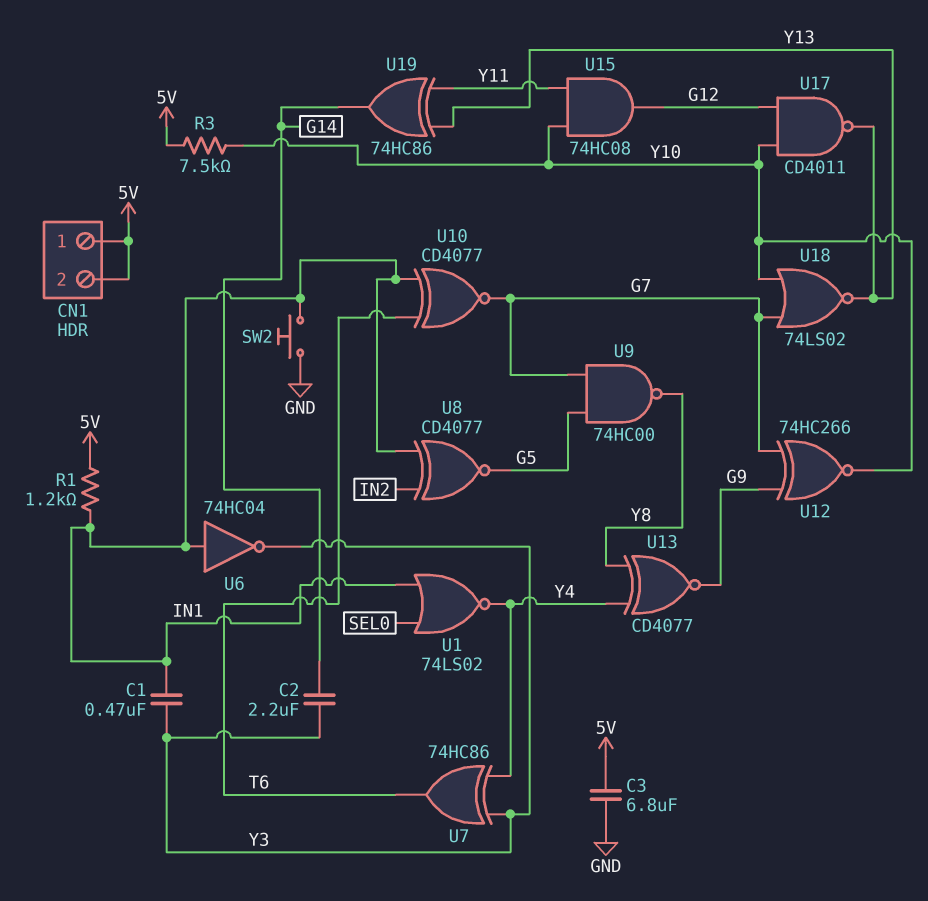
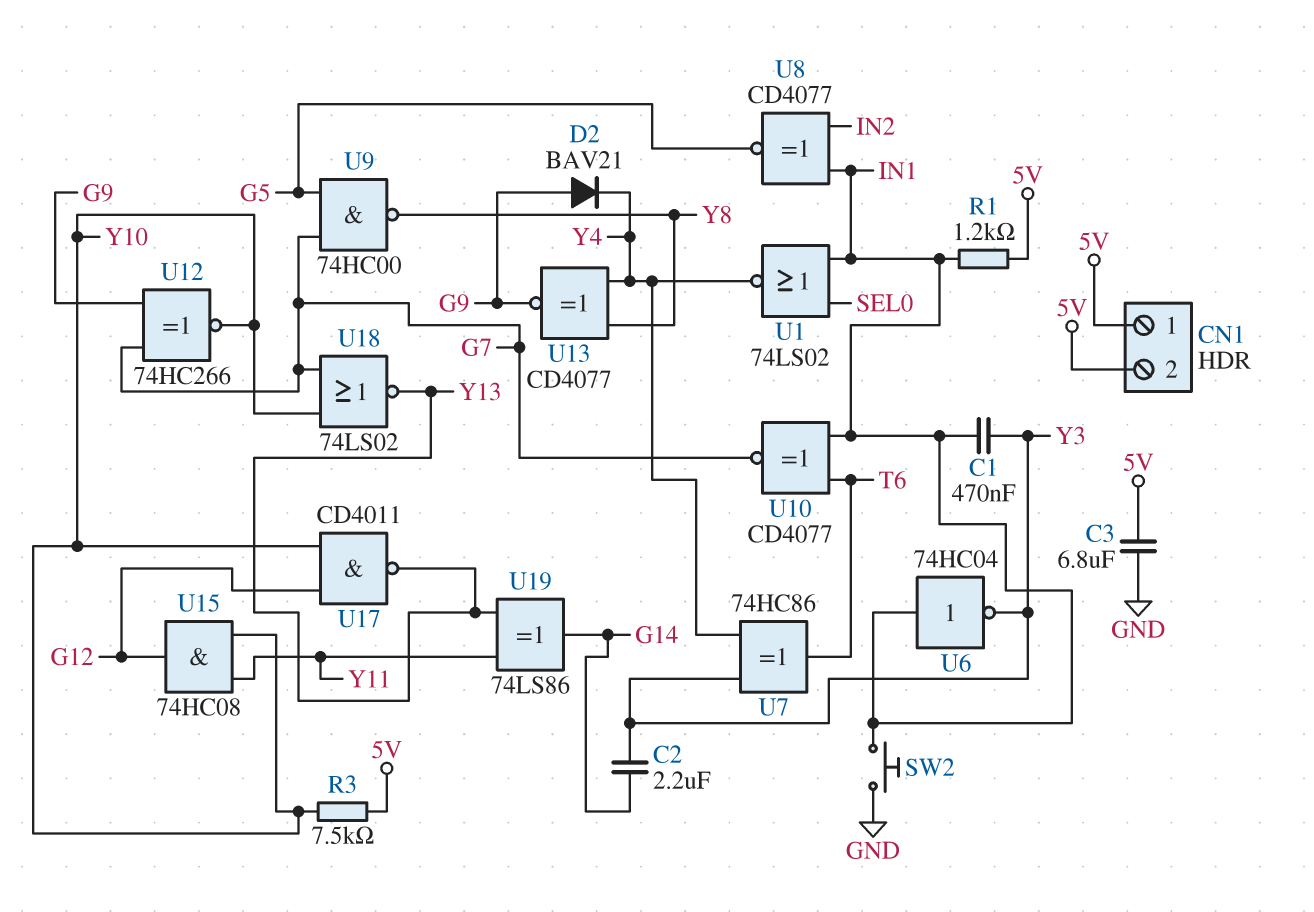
D2: none -> diode BAV21 (A G9, K Y4)
U19: XOR 74HC86 (in Y11, in Y13, out G14) -> XOR 74LS86 (in Y11, in Y13, out G14)

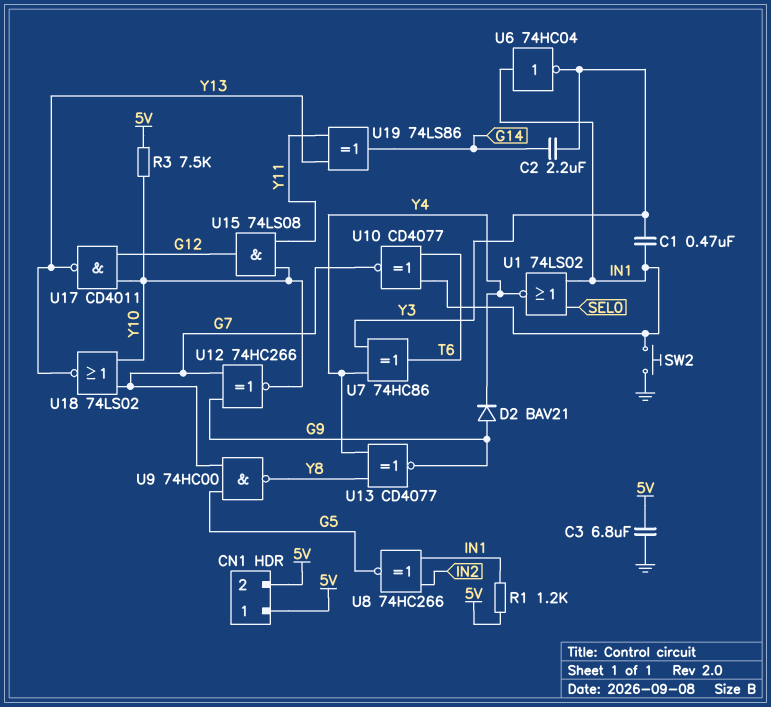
U8: XNOR CD4077 (in IN1, in IN2, out G5) -> XNOR 74HC266 (in IN1, in IN2, out G5)
U15: AND 74HC08 (in Y10, in Y11, out G12) -> AND 74LS08 (in Y10, in Y11, out G12)

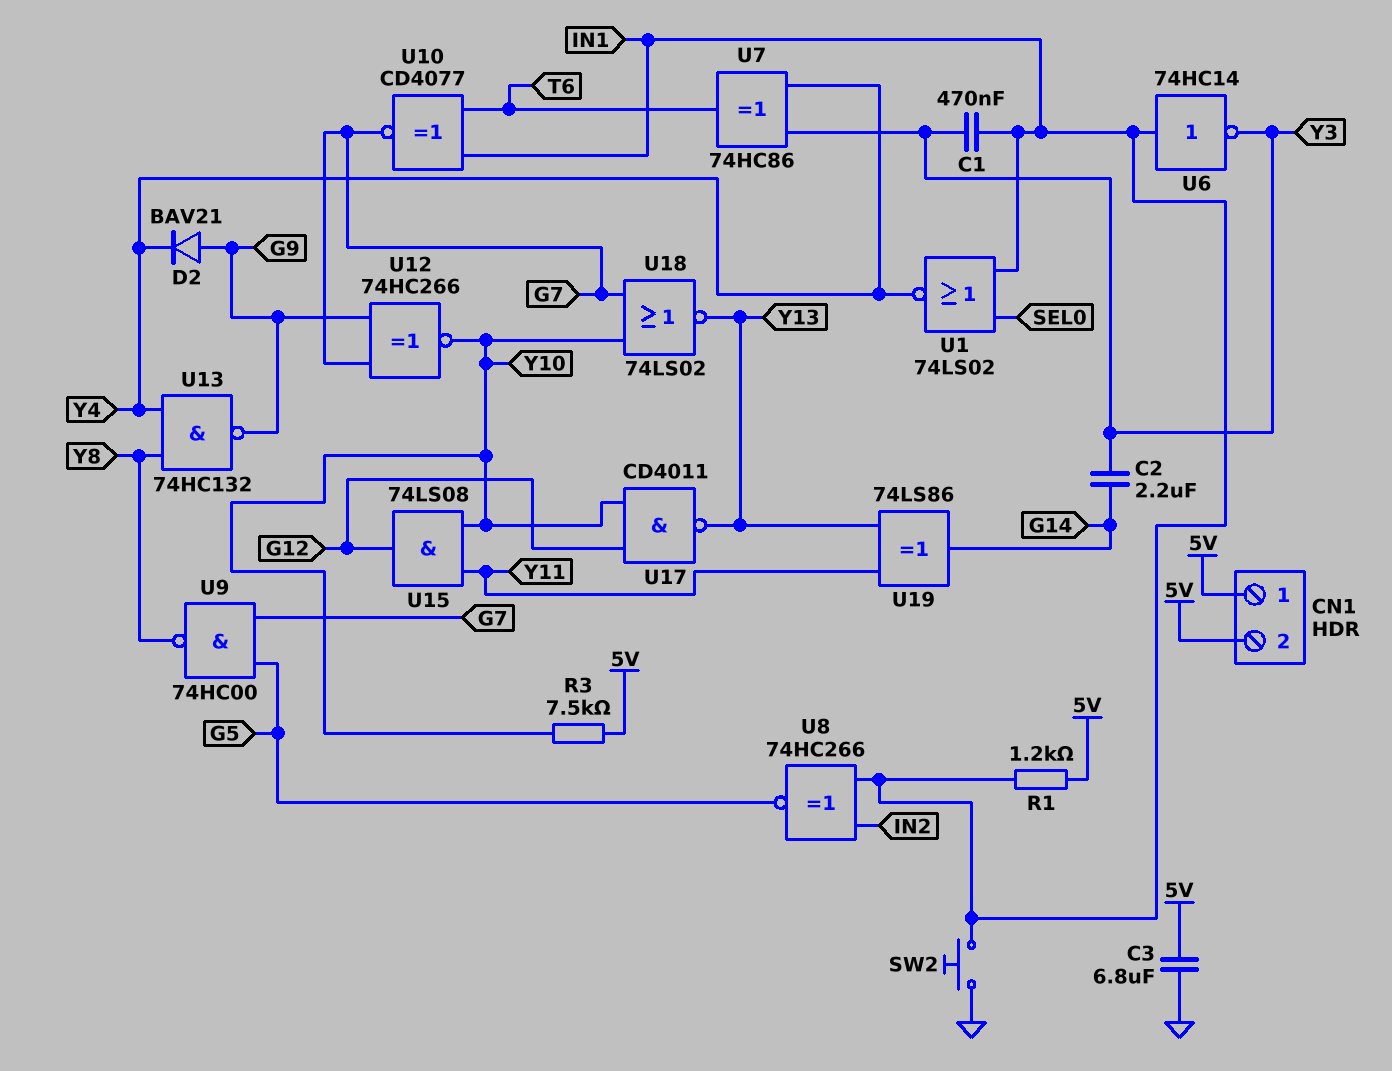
U6: NOT 74HC04 (in IN1, out Y3) -> NOT 74HC14 (in IN1, out Y3)
U13: XNOR CD4077 (in Y4, in Y8, out G9) -> NAND 74HC132 (in Y4, in Y8, out G9)

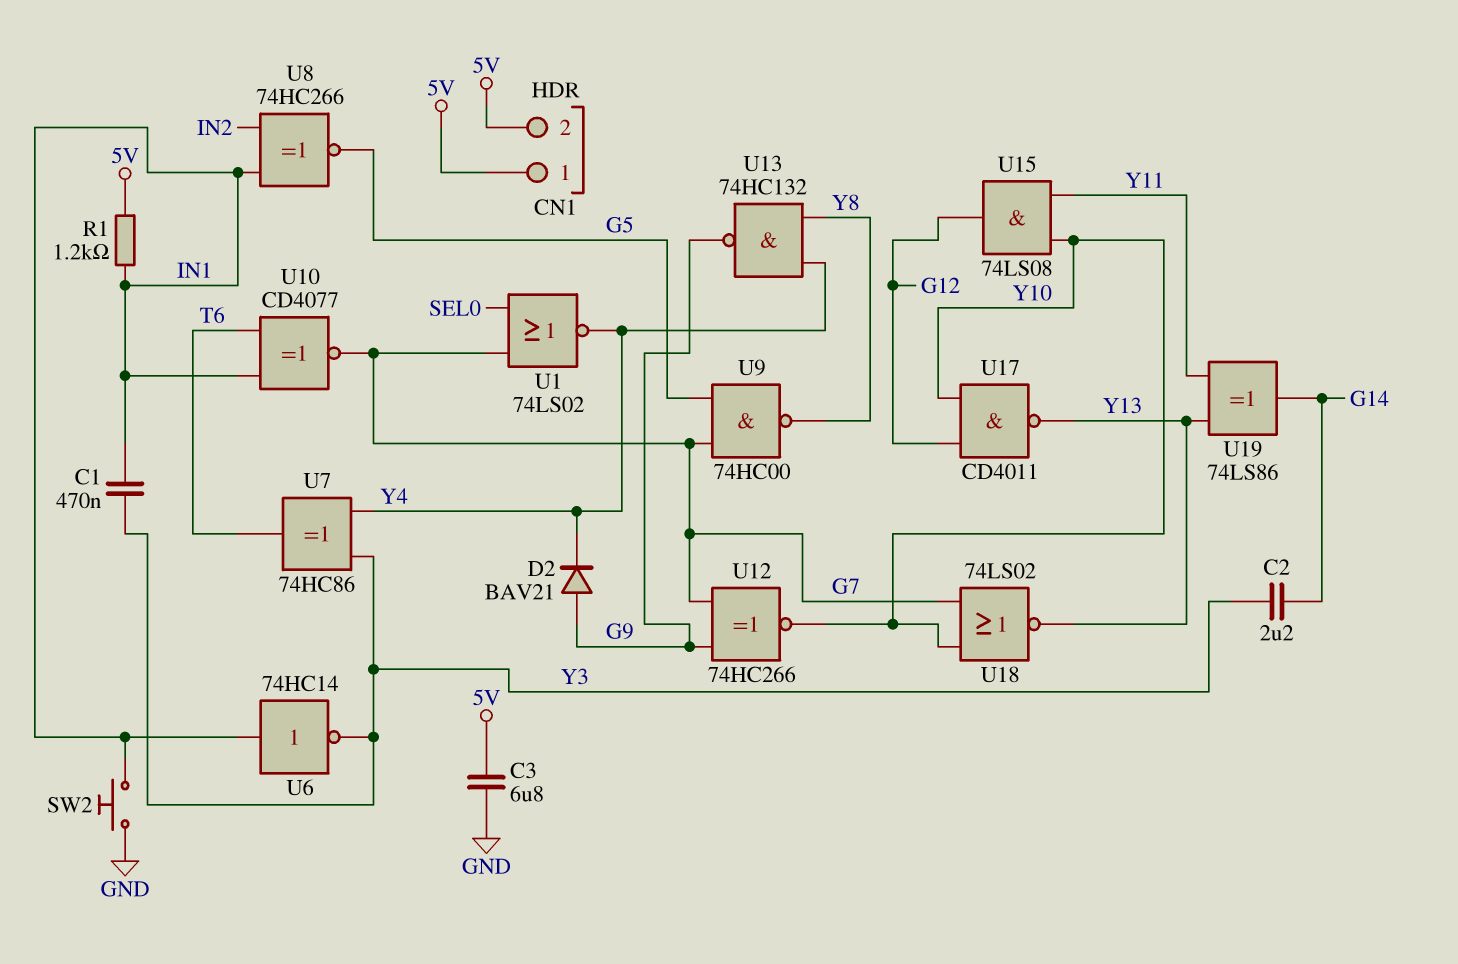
R3: 7.5k (5V, Y10) -> none
U1: NOR 74LS02 (in IN1, in SEL0, out Y4) -> NOR 74LS02 (in G7, in SEL0, out Y4)

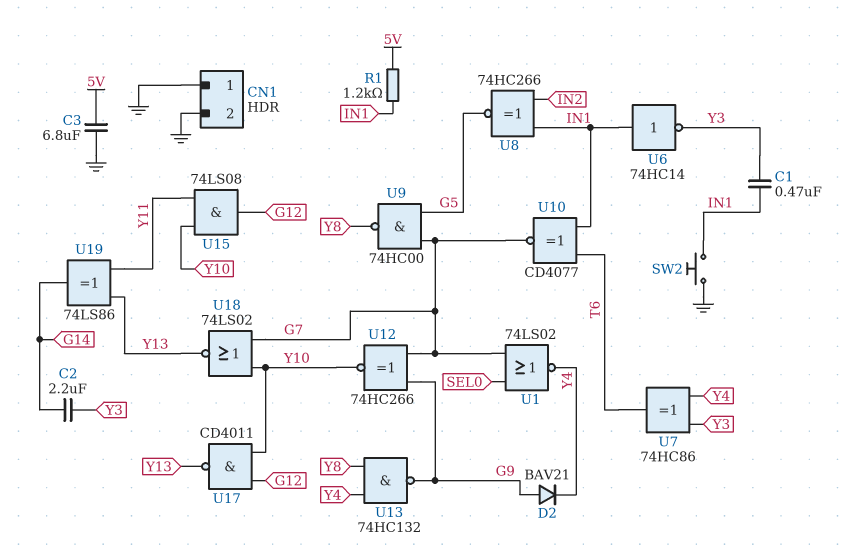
CN1 pin 1: 5V -> GND
CN1 pin 2: 5V -> GND

